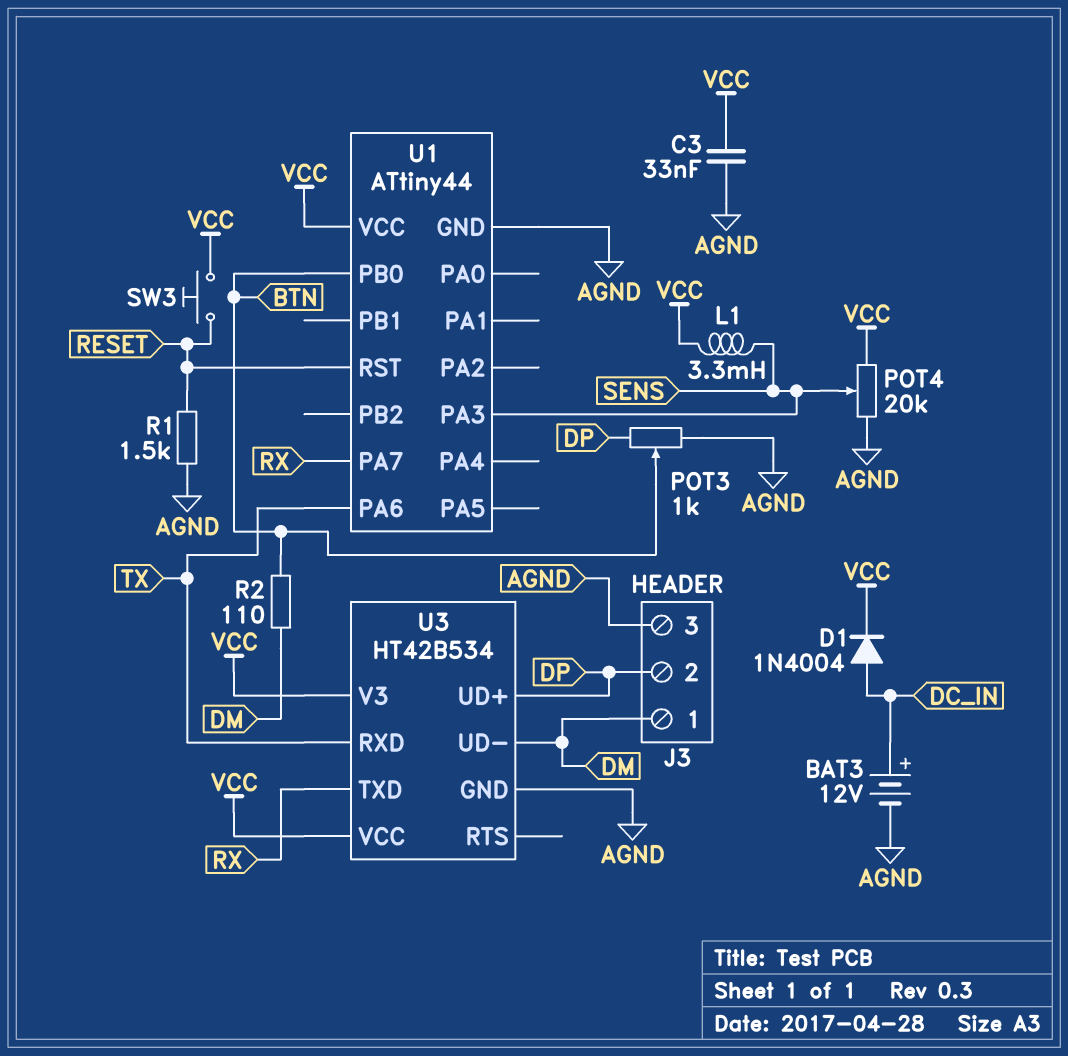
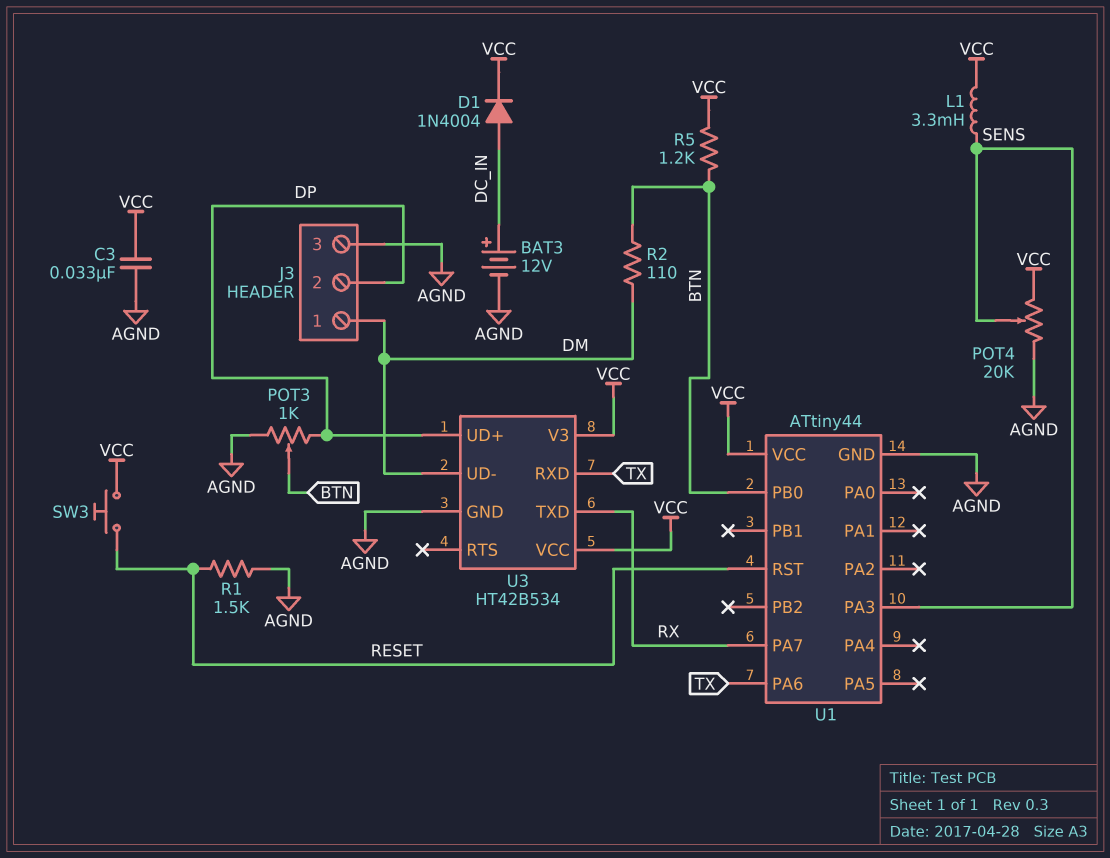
R5: none -> 1.2k (BTN, VCC)

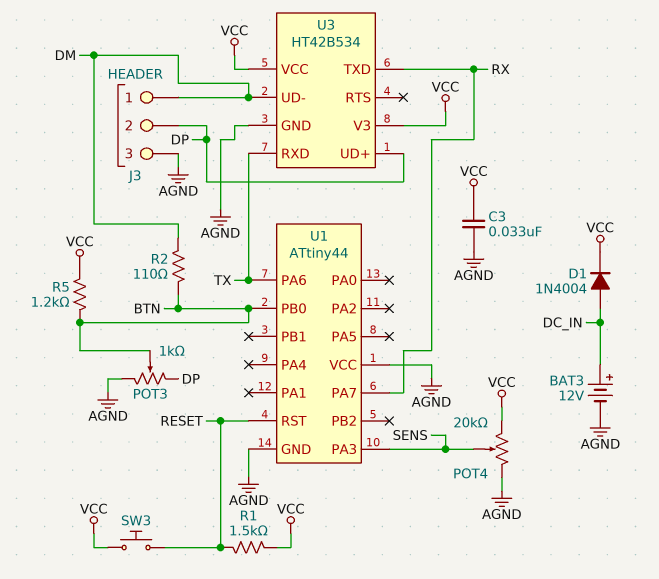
L1: 3.3mH (SENS, VCC) -> none
R1: 1.5k (AGND, RESET) -> 1.5k (RESET, VCC)
U1 pin VCC: VCC -> AGND

